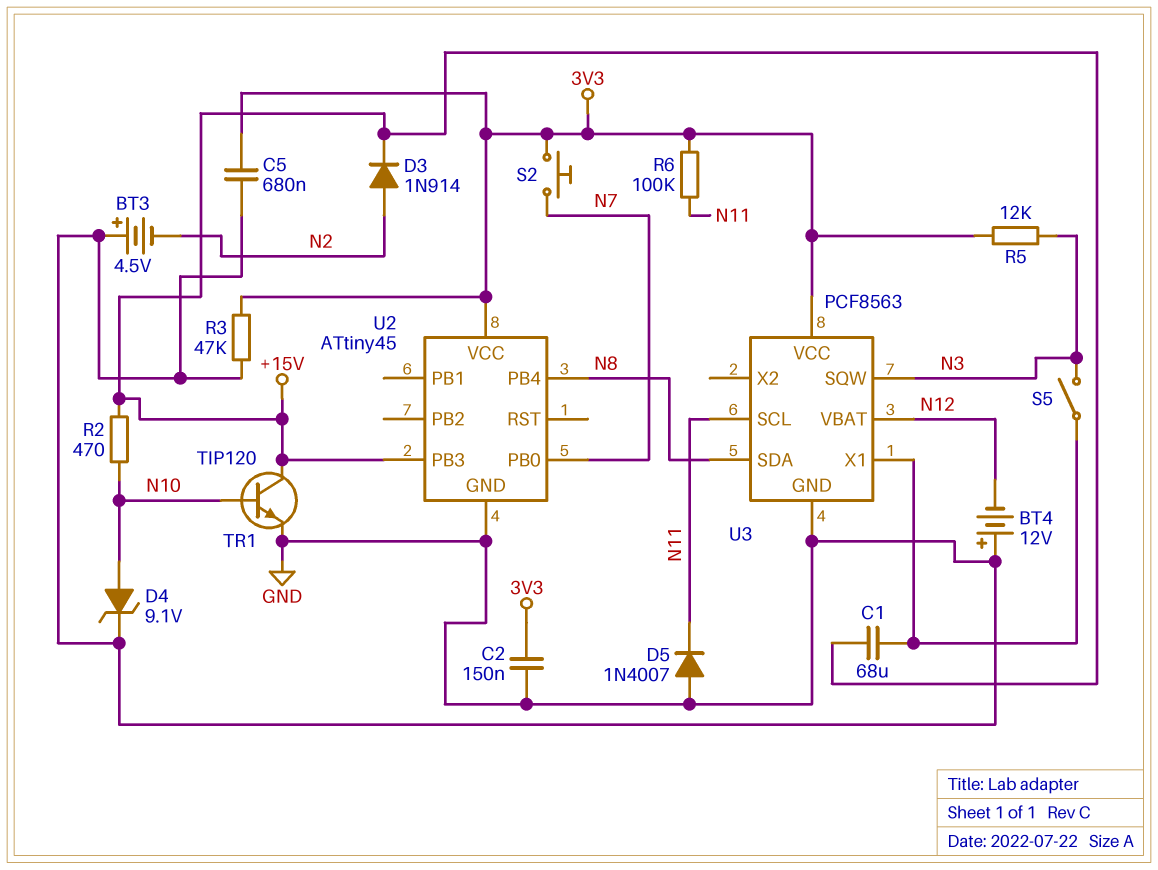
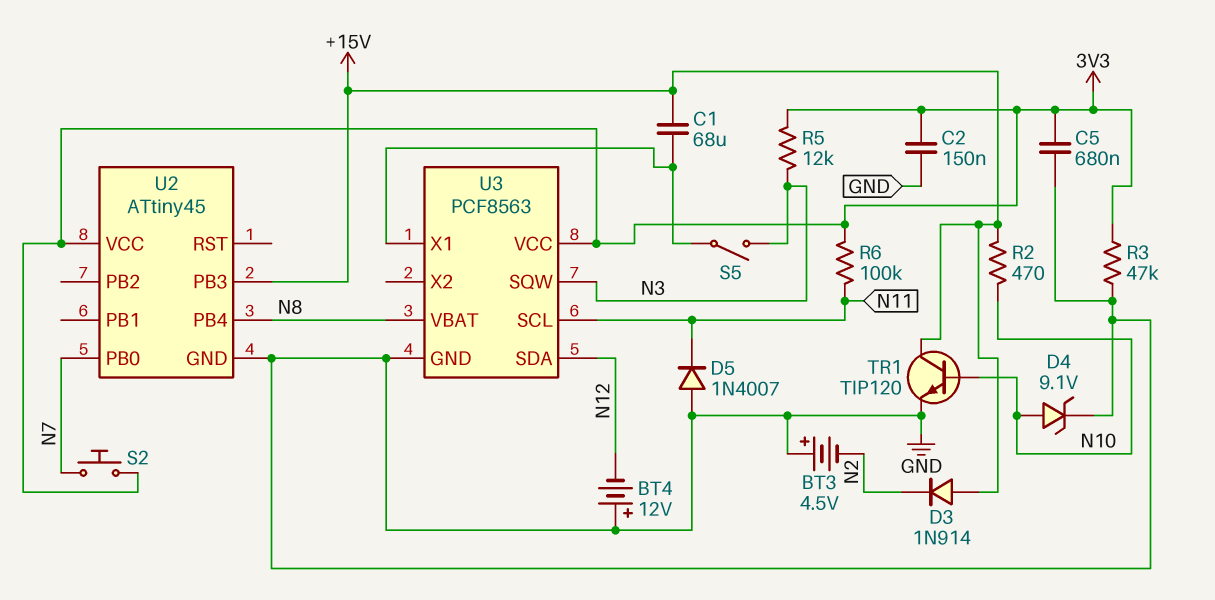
D3: diode 1N914 (A N2, K +15V) -> diode 1N914 (A +15V, K N2)
U3 pin SDA: N8 -> N12
U3 pin VBAT: N12 -> N8

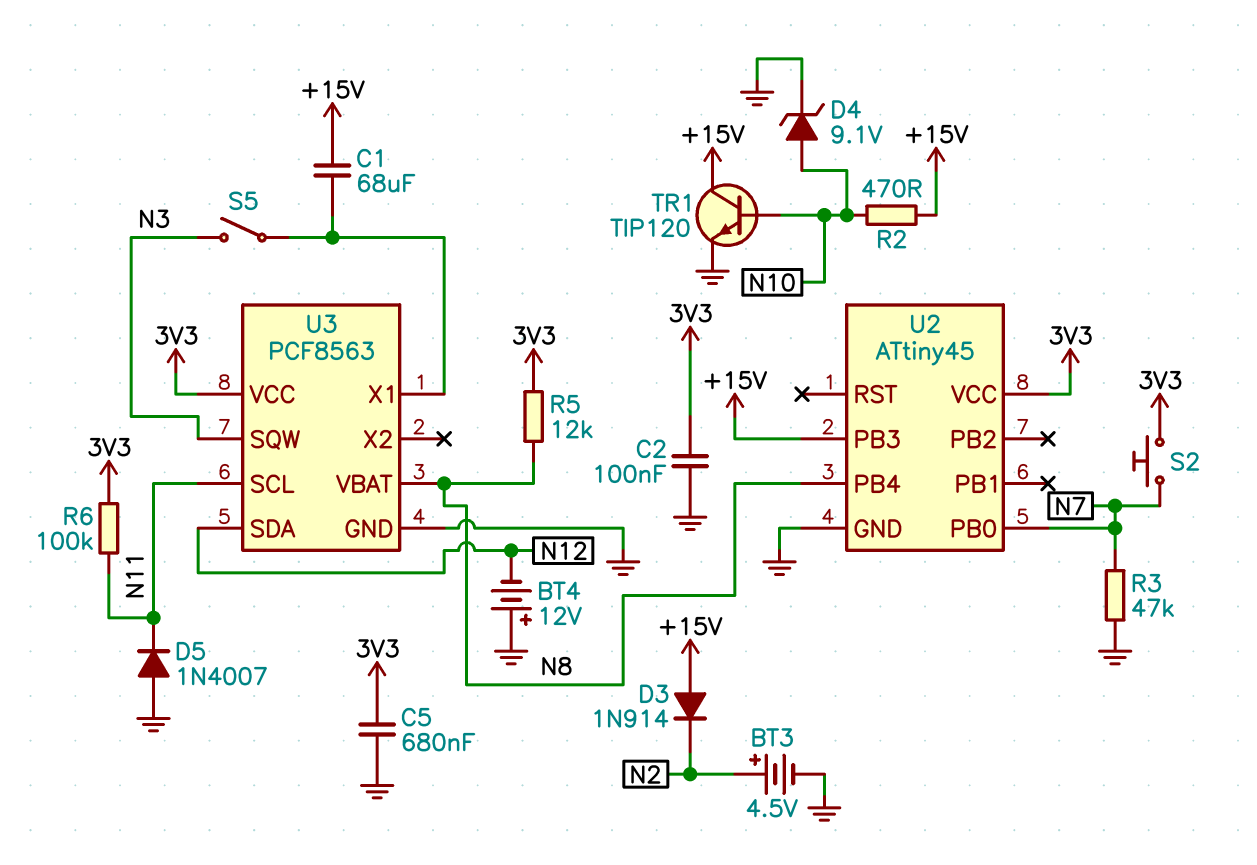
BT3: 4.5V (plus GND, minus N2) -> 4.5V (plus N2, minus GND)
C2: 150nF (3V3, GND) -> 100nF (3V3, GND)
R3: 47k (3V3, GND) -> 47k (GND, N7)
R5: 12k (3V3, N3) -> 12k (3V3, N8)

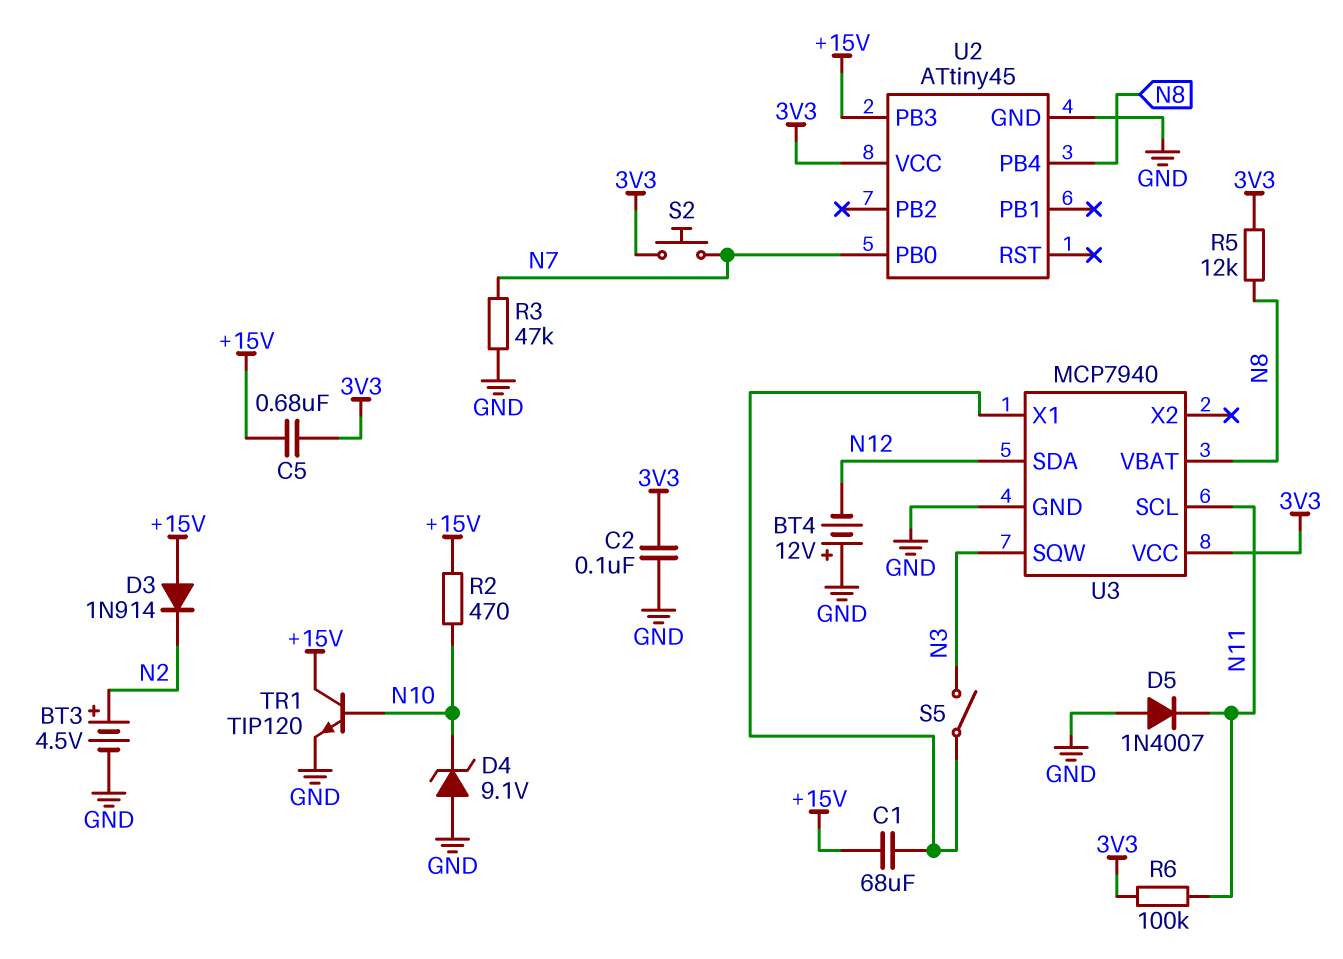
C5: 680nF (3V3, GND) -> 680nF (+15V, 3V3)
D4: zener 9.1V (A N10, K GND) -> zener 9.1V (A GND, K N10)
U3: PCF8563 -> MCP7940

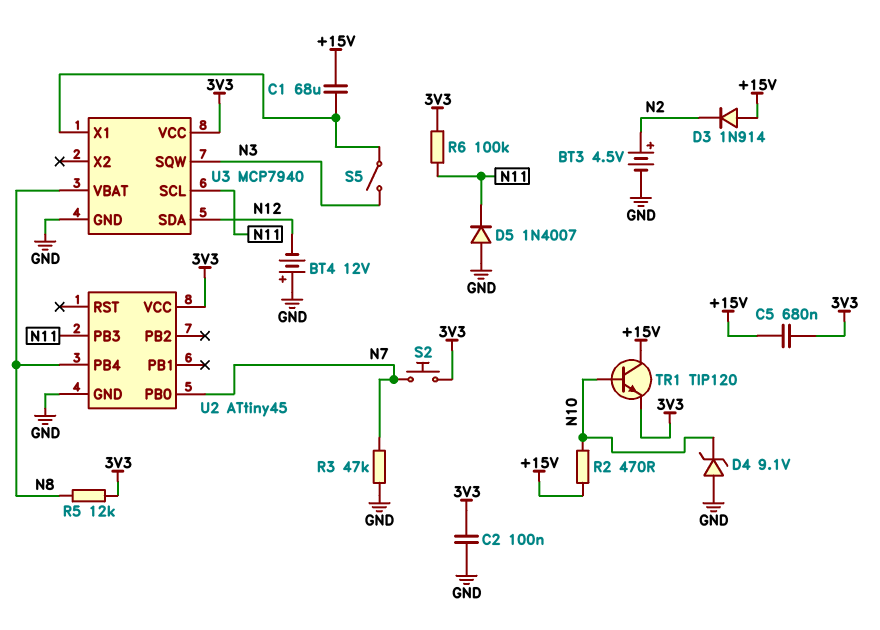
TR1: NPN TIP120 (B N10, C +15V, E GND) -> NPN TIP120 (B N10, C +15V, E 3V3)
U2 pin PB3: +15V -> N11

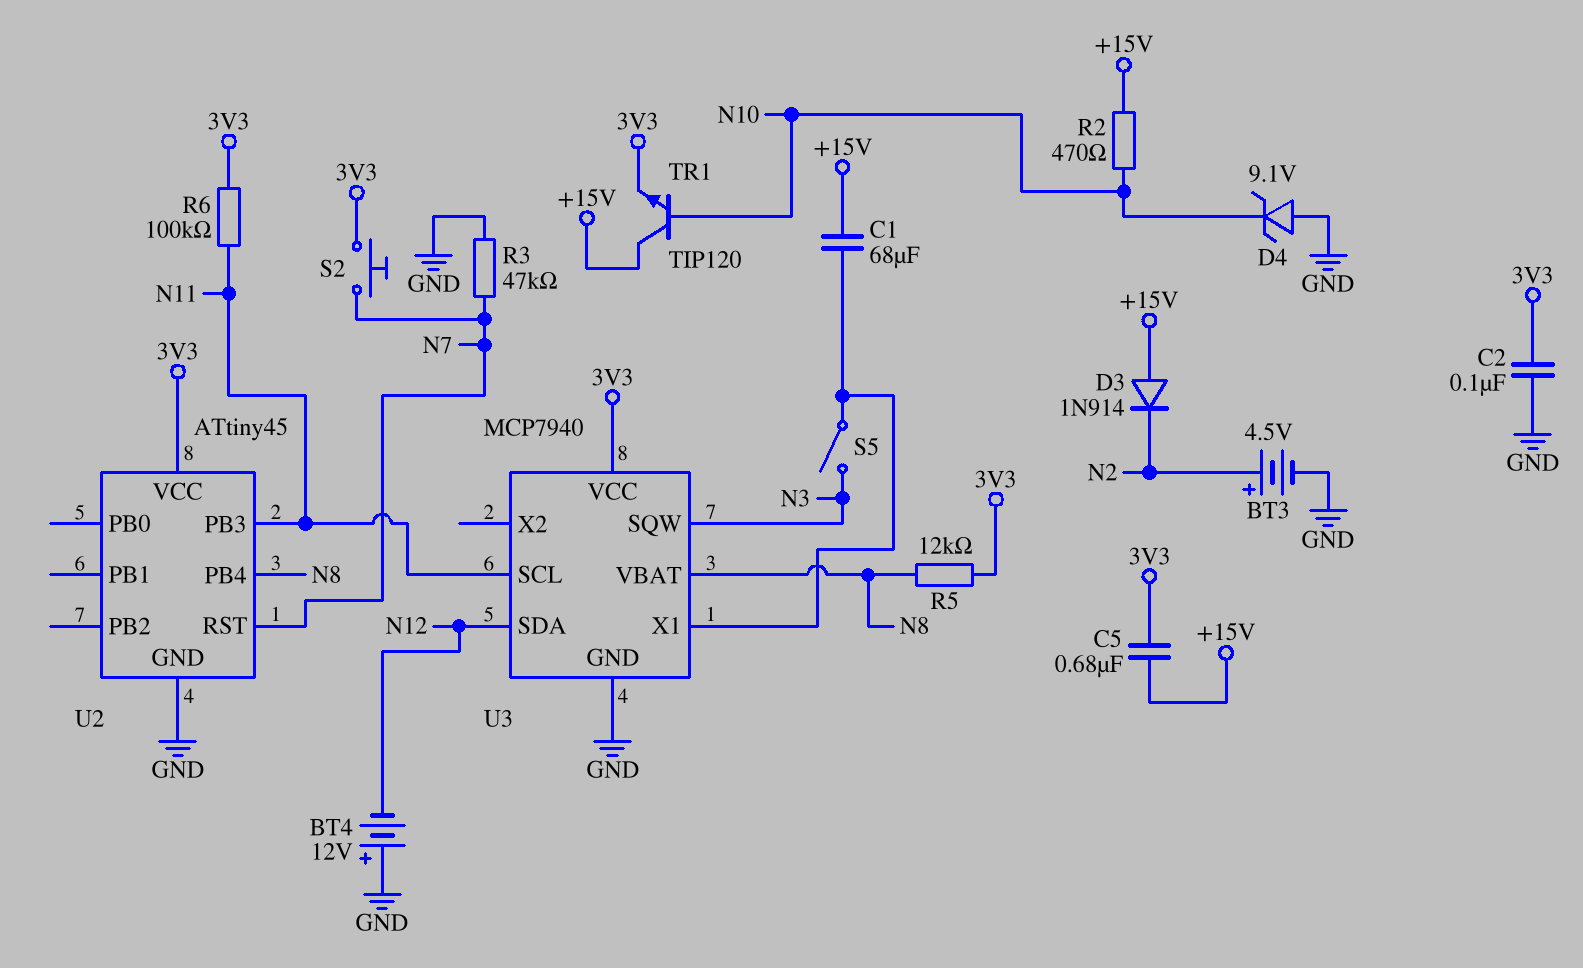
D5: diode 1N4007 (A GND, K N11) -> none
U2 pin PB0: N7 -> none
U2 pin RST: none -> N7

